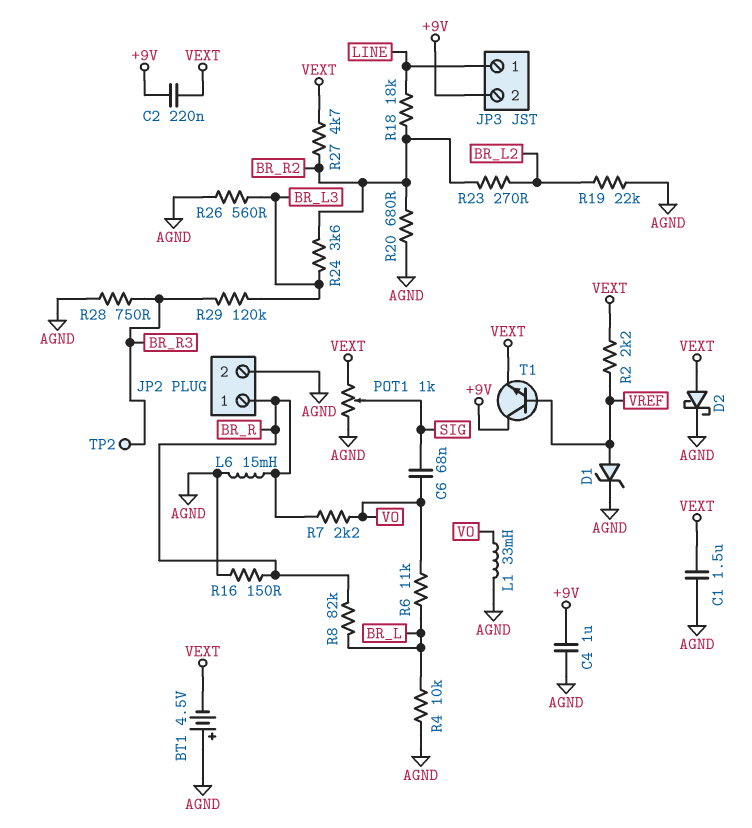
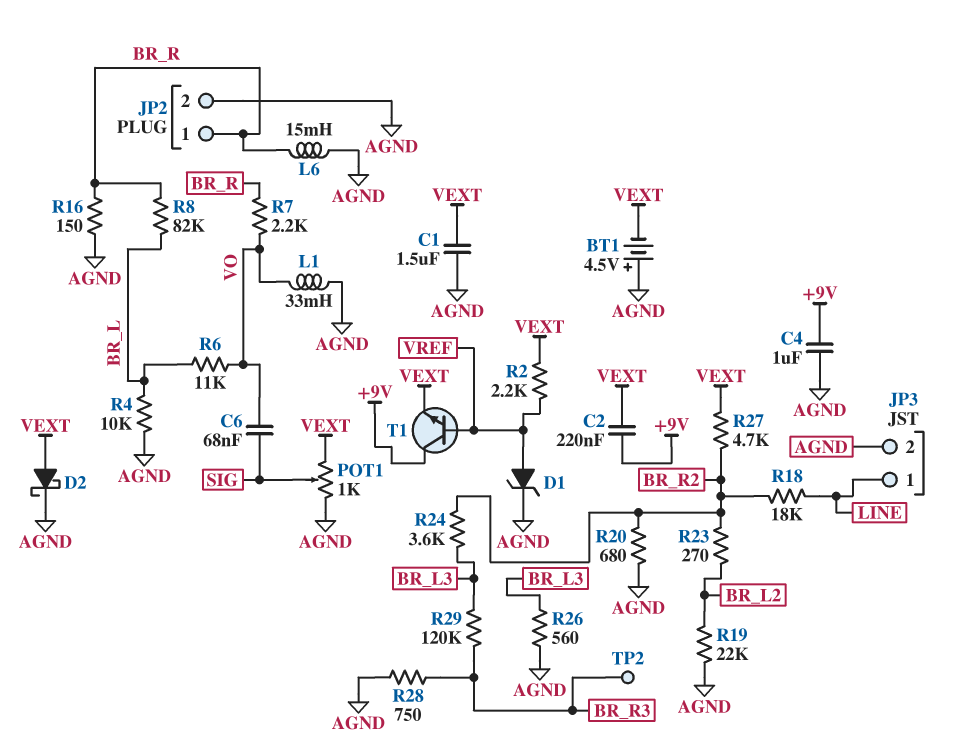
JP3 pin 2: +9V -> AGND

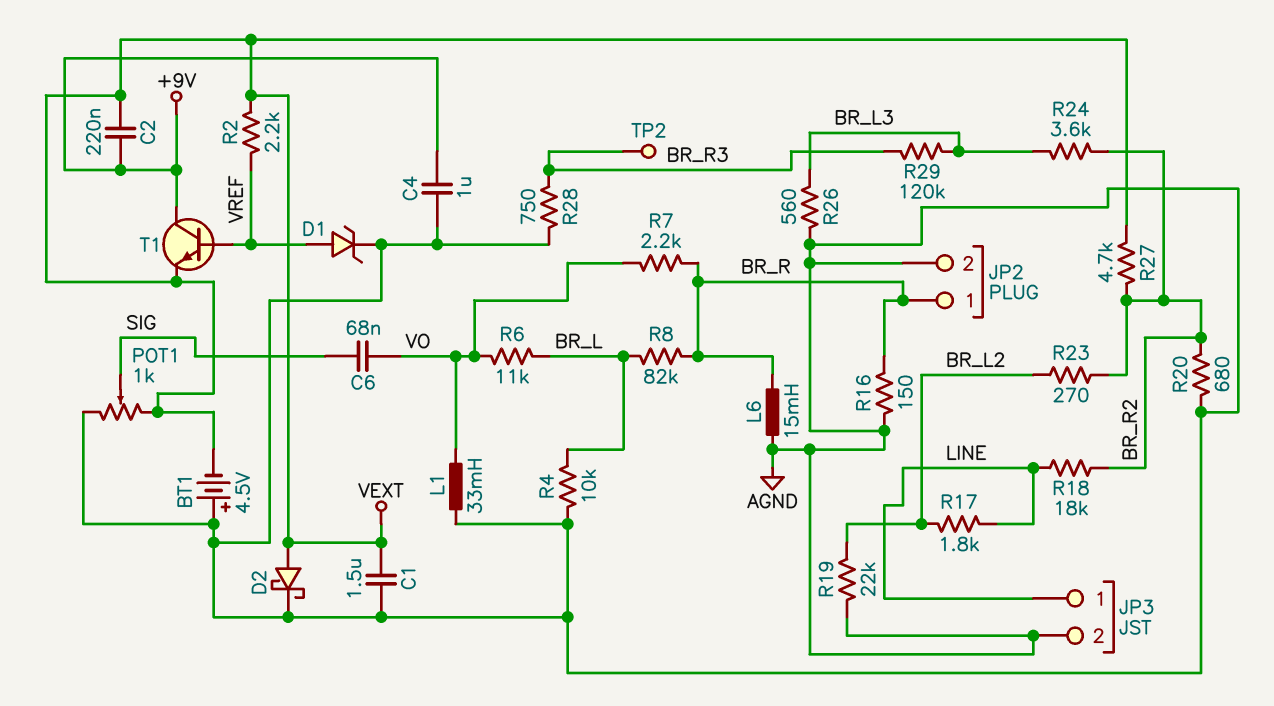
R17: none -> 1.8k (BR_L2, LINE)

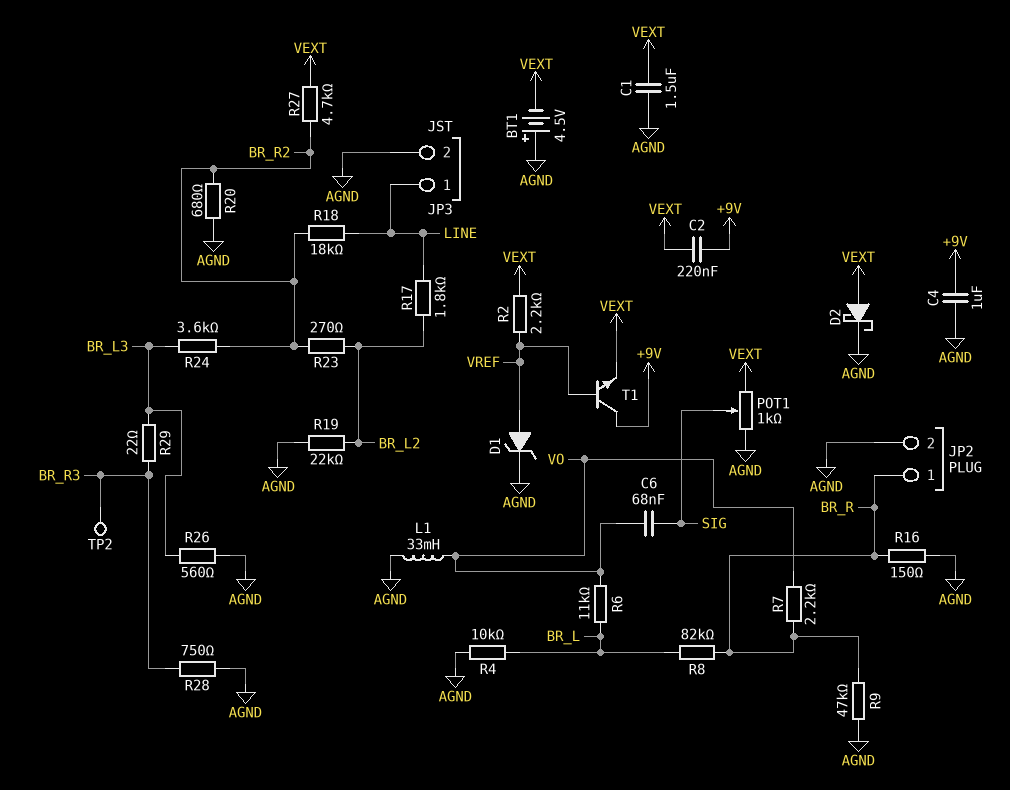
L6: 15mH (AGND, BR_R) -> none
R9: none -> 47k (AGND, BR_R)
R29: 120k (BR_L3, BR_R3) -> 22 (BR_L3, BR_R3)

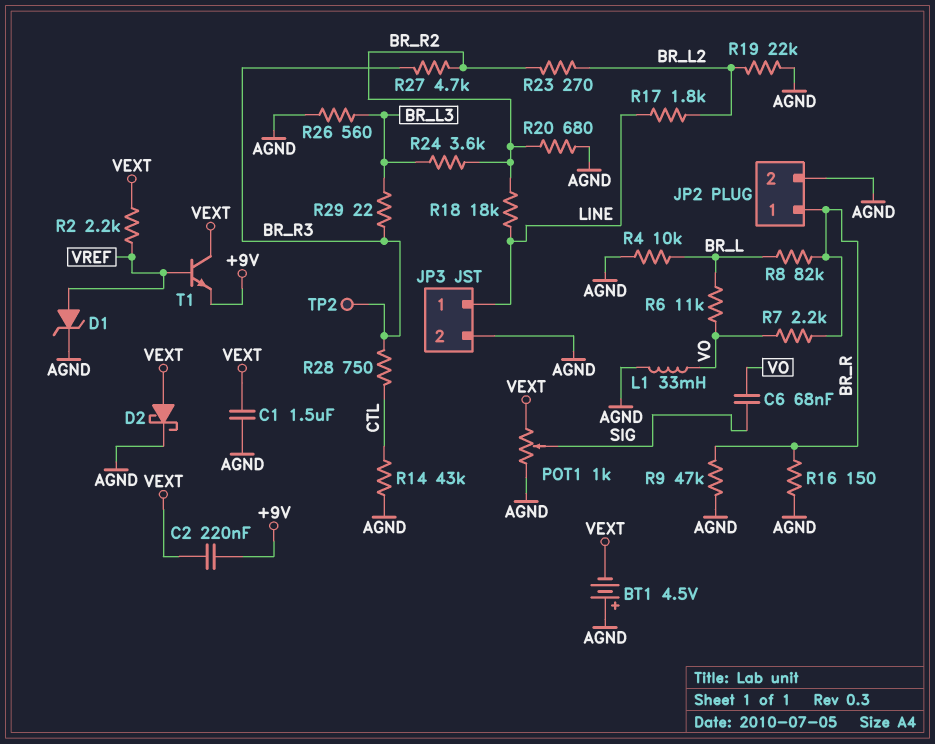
C4: 1uF (+9V, AGND) -> none
R14: none -> 43k (AGND, CTL)
R27: 4.7k (BR_R2, VEXT) -> 4.7k (BR_R2, BR_R3)
R28: 750 (AGND, BR_R3) -> 750 (BR_R3, CTL)
T1: NPN (B VREF, C +9V, E VEXT) -> NPN (B VREF, C VEXT, E +9V)

